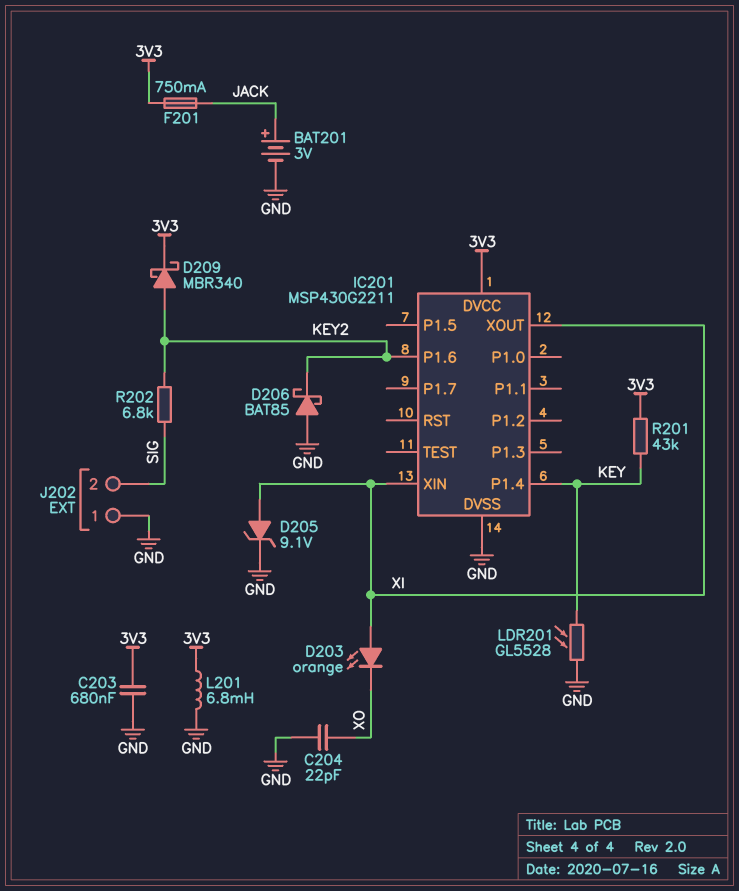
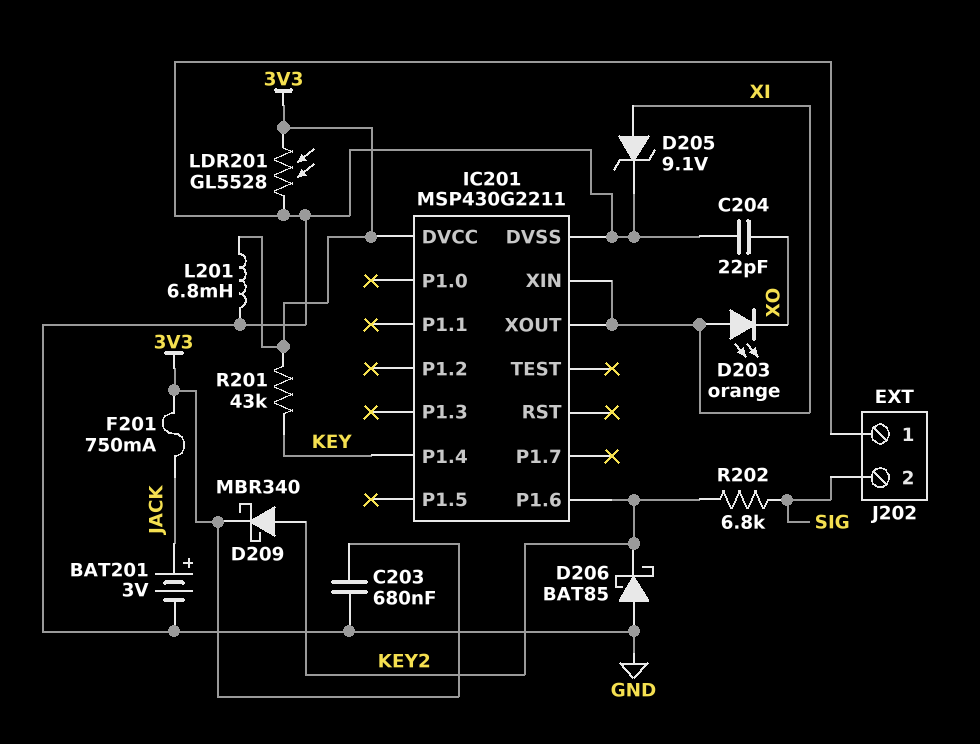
LDR201: GL5528 (GND, KEY) -> GL5528 (3V3, GND)

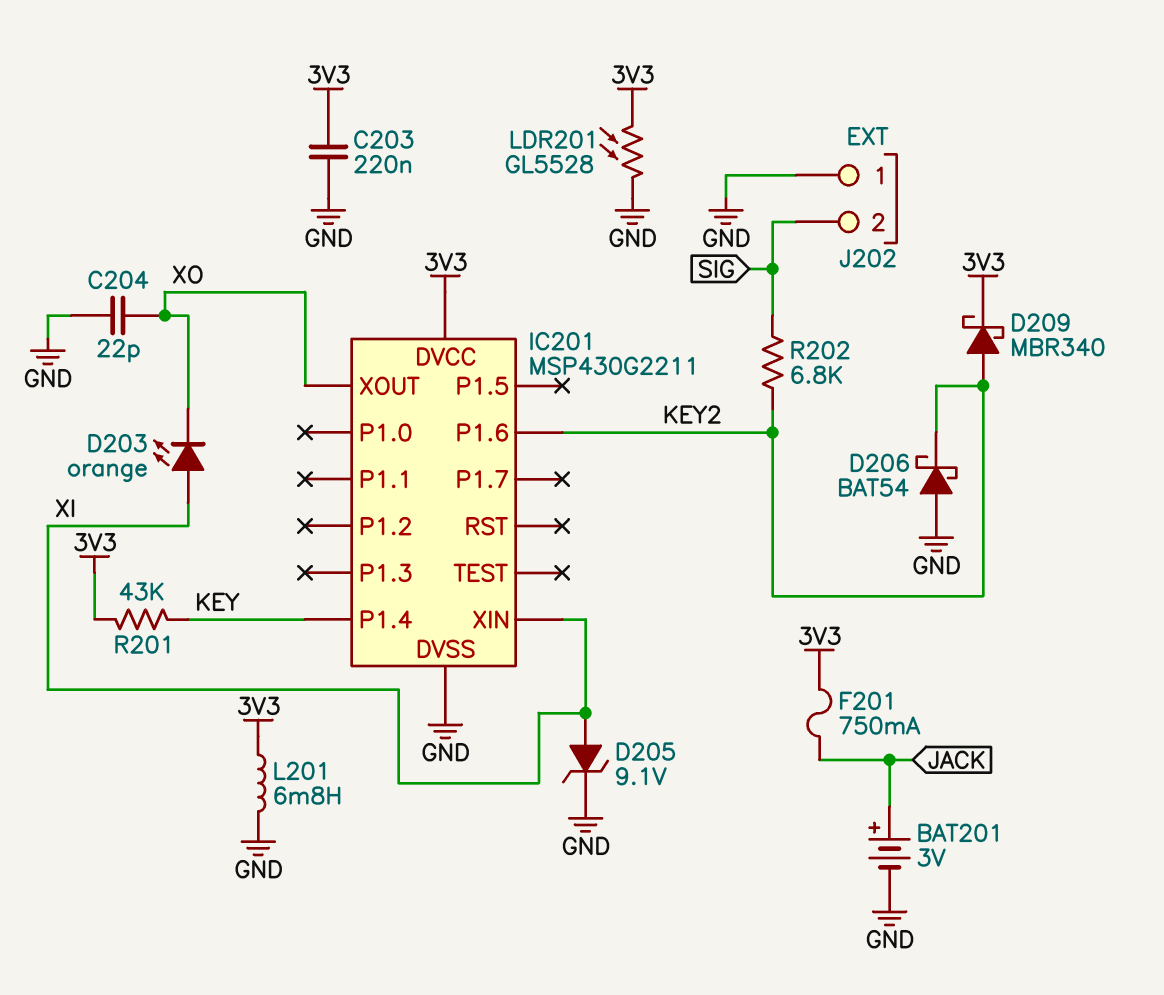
C203: 680nF (3V3, GND) -> 220nF (3V3, GND)
D206: schottky BAT85 (A GND, K KEY2) -> schottky BAT54 (A GND, K KEY2)
IC201 pin XOUT: XI -> XO

